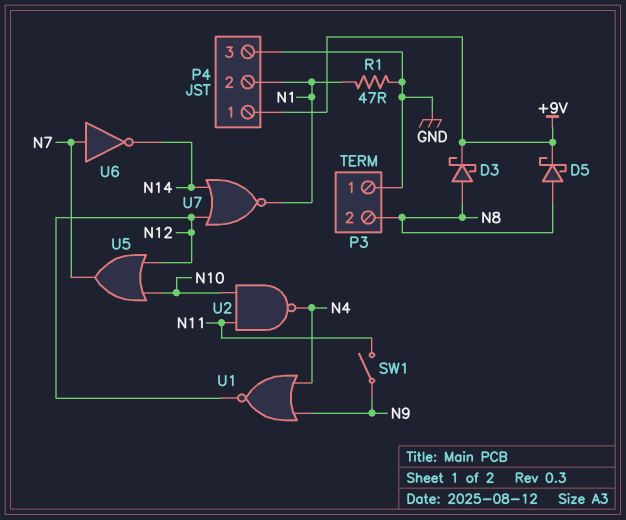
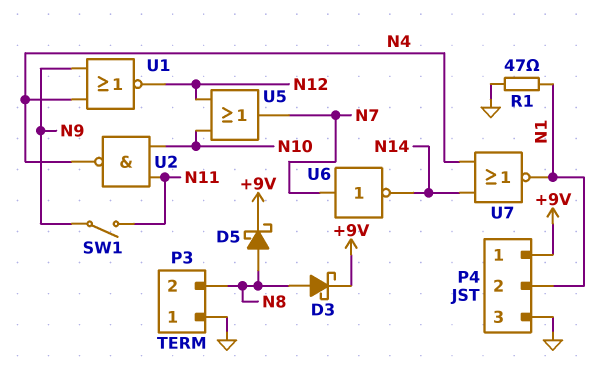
U7: NOR (in N12, in N14, out N1) -> NOR (in N4, in N14, out N1)

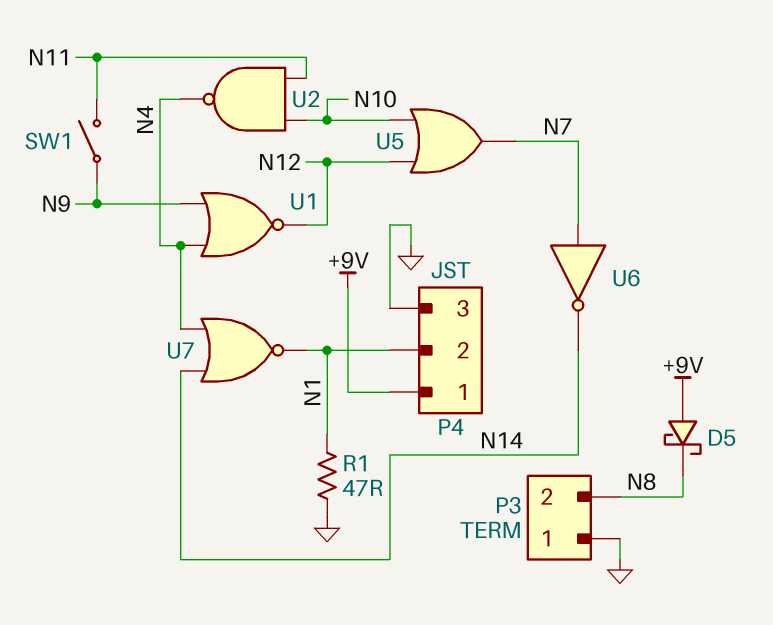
D3: schottky (A N8, K +9V) -> none
D5: schottky (A N8, K +9V) -> schottky (A +9V, K N8)

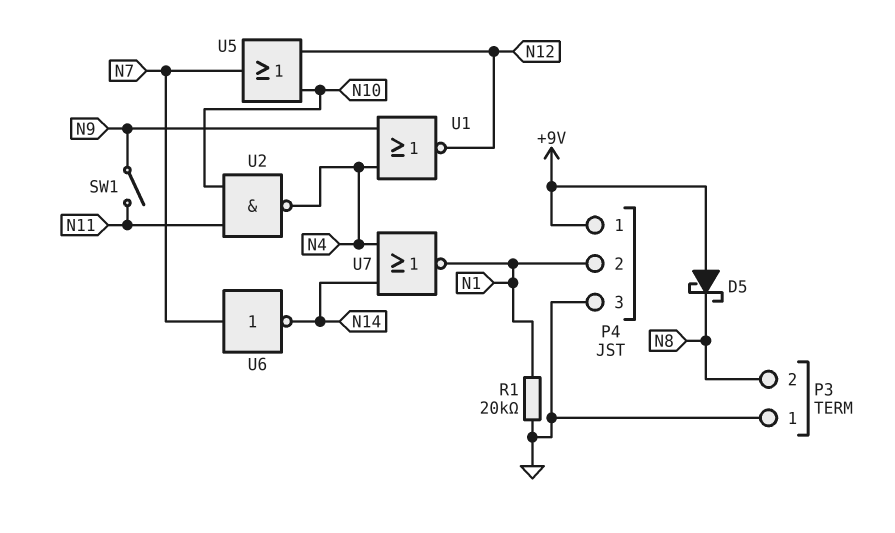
R1: 47 (GND, N1) -> 20k (GND, N1)

